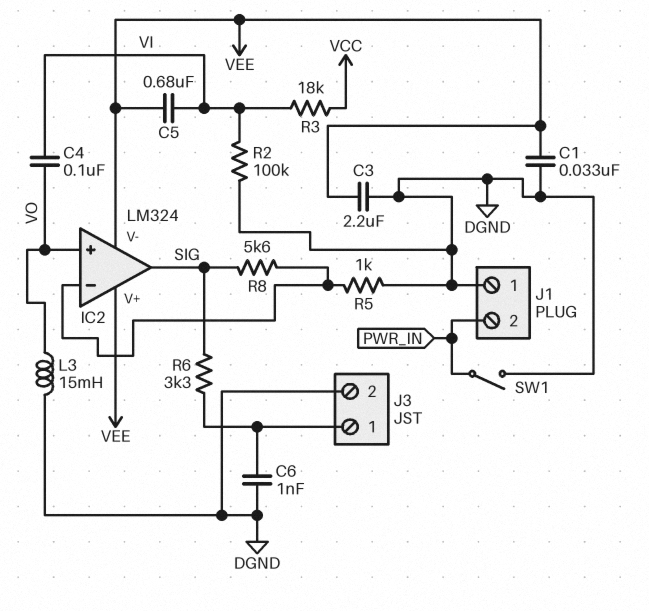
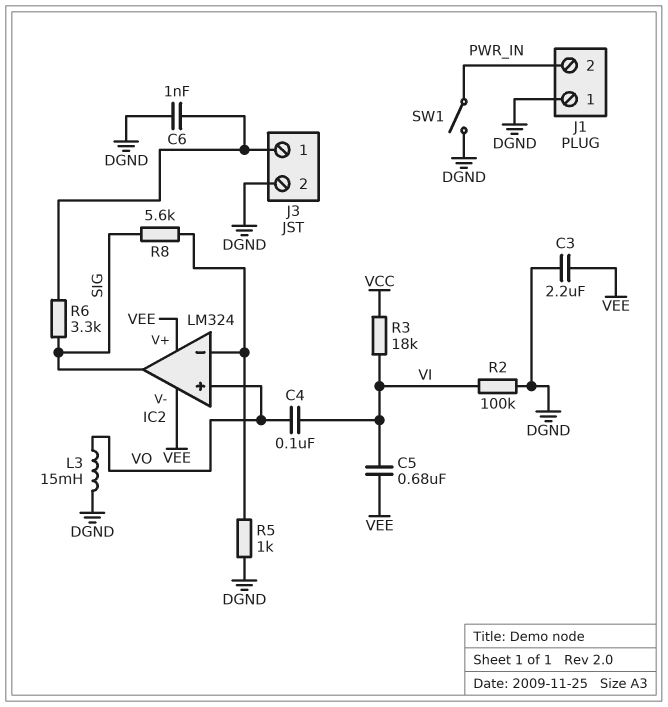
C1: 33nF (DGND, VEE) -> none

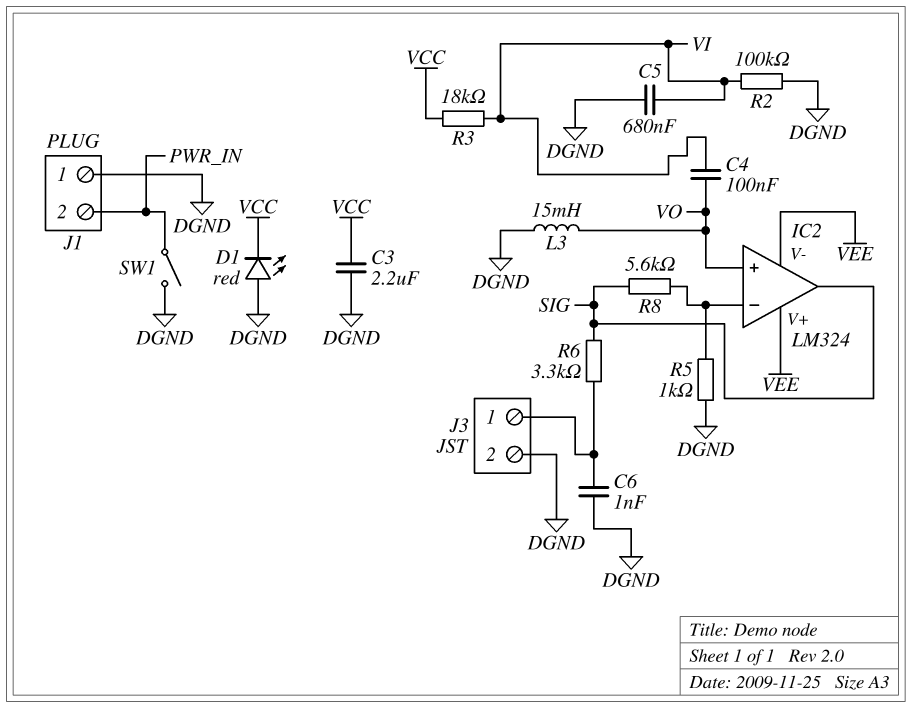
C3: 2.2uF (DGND, VEE) -> 2.2uF (DGND, VCC)
C5: 680nF (VEE, VI) -> 680nF (DGND, VI)
D1: none -> LED red (A DGND, K VCC)

